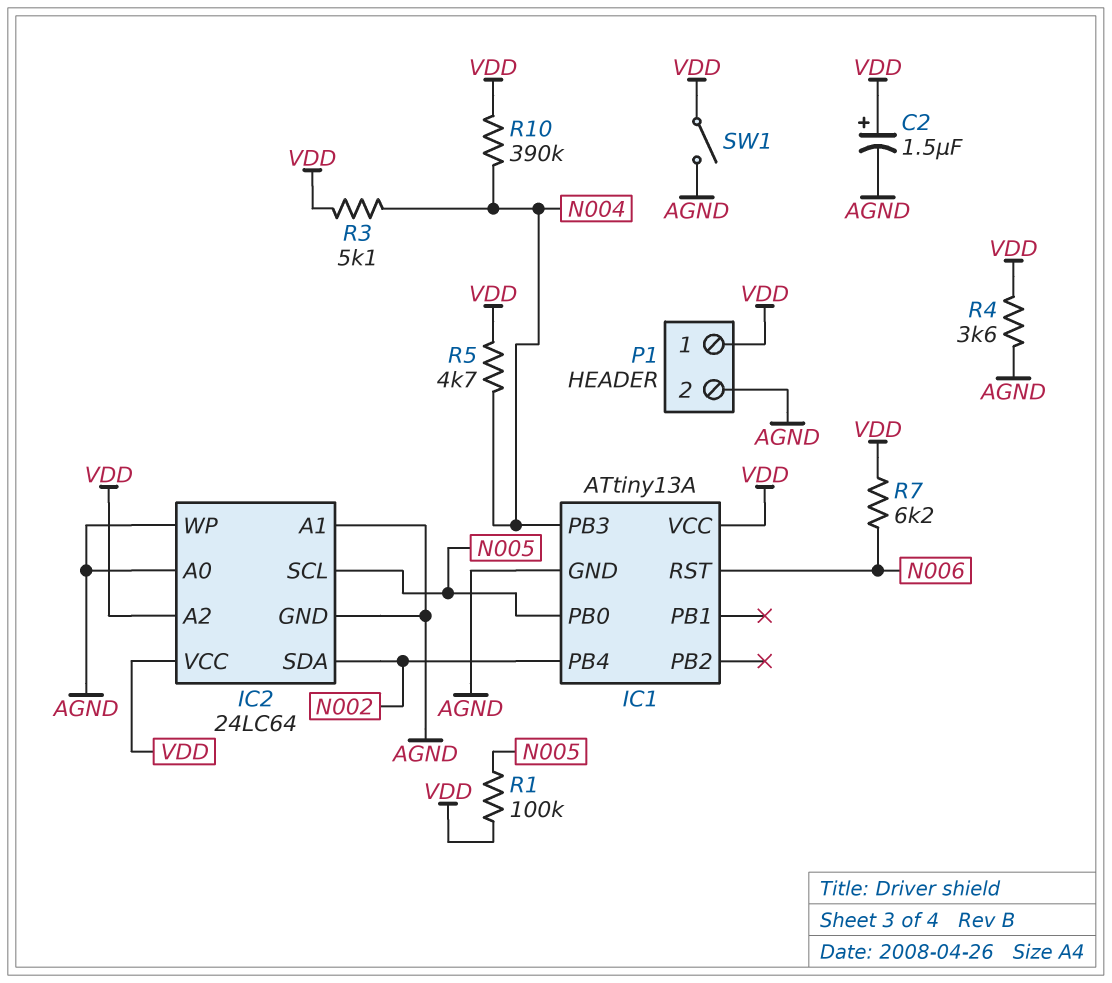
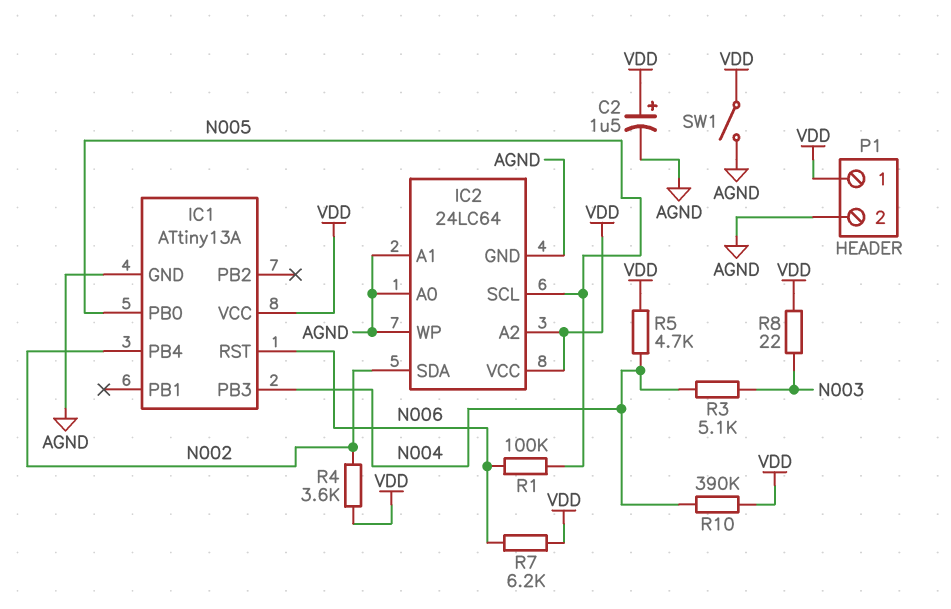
R1: 100k (N005, VDD) -> 100k (N005, N006)
R3: 5.1k (N004, VDD) -> 5.1k (N003, N004)
R4: 3.6k (AGND, VDD) -> 3.6k (N002, VDD)
R8: none -> 22 (N003, VDD)

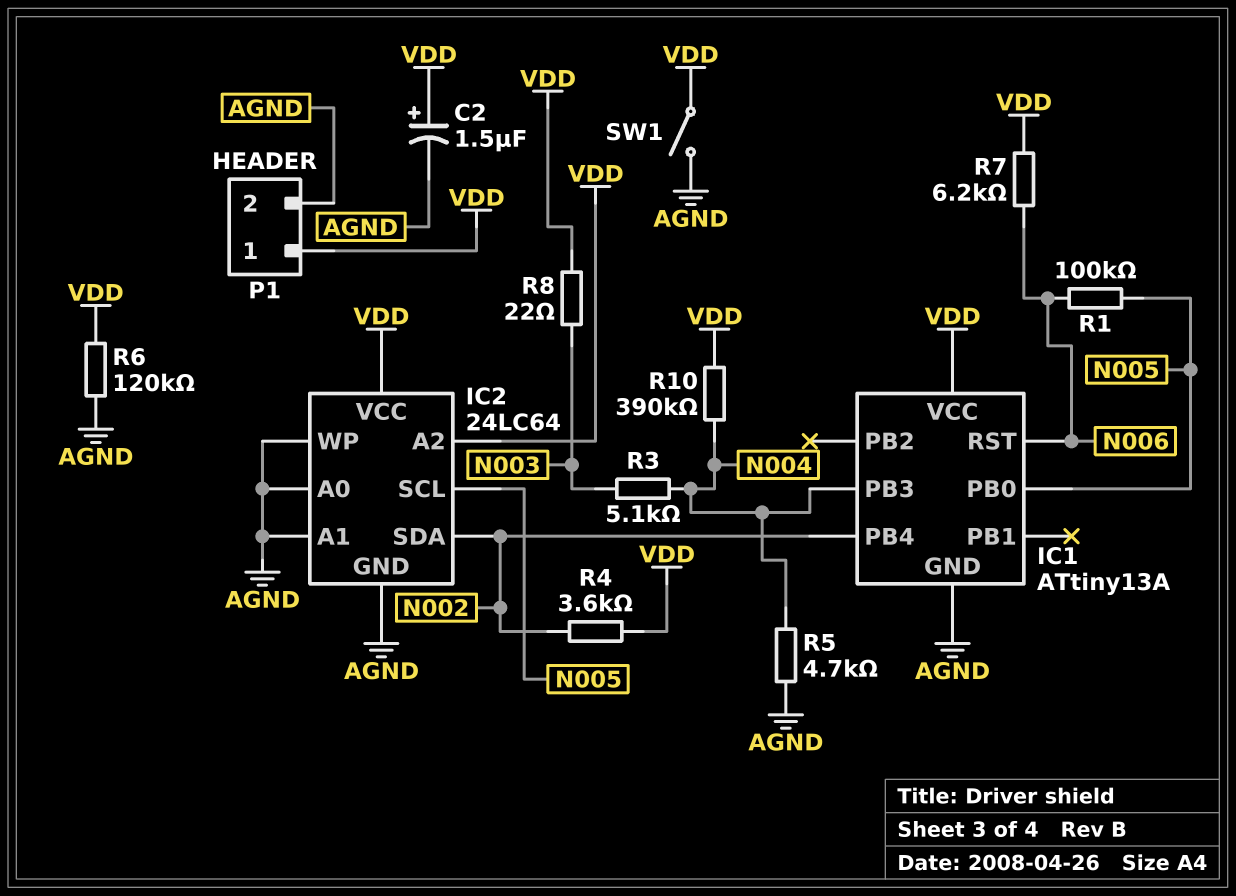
R5: 4.7k (N004, VDD) -> 4.7k (AGND, N004)
R6: none -> 120k (AGND, VDD)

